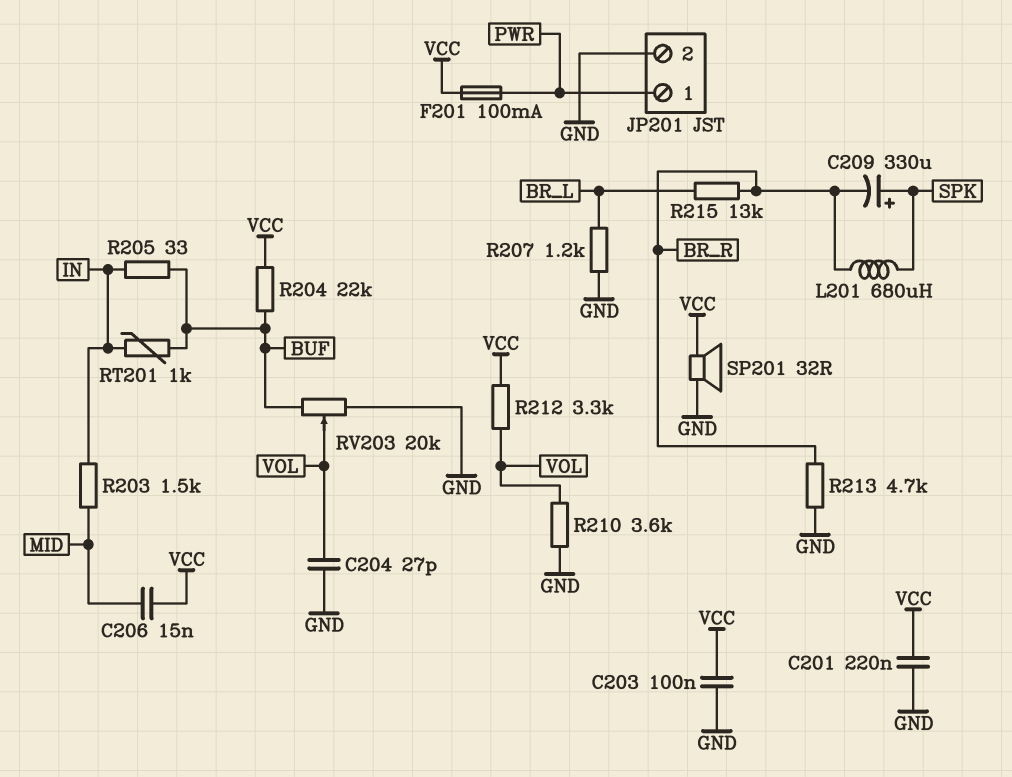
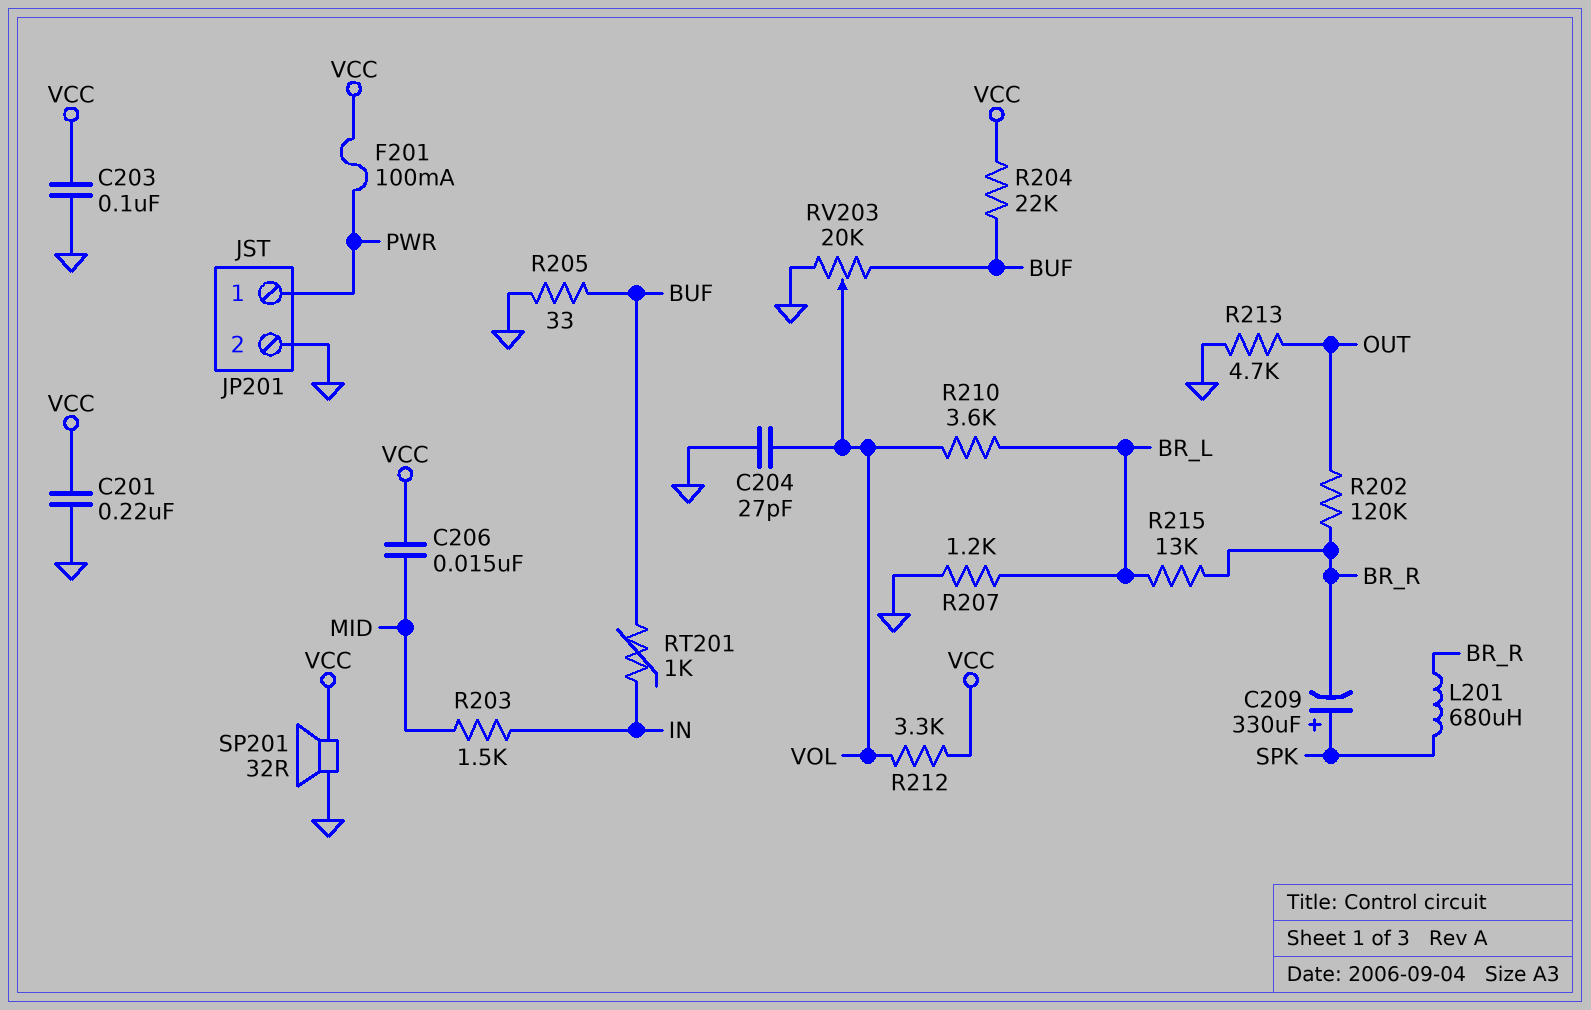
R202: none -> 120k (BR_R, OUT)
R205: 33 (BUF, IN) -> 33 (BUF, GND)
R210: 3.6k (GND, VOL) -> 3.6k (BR_L, VOL)
R213: 4.7k (BR_R, GND) -> 4.7k (GND, OUT)

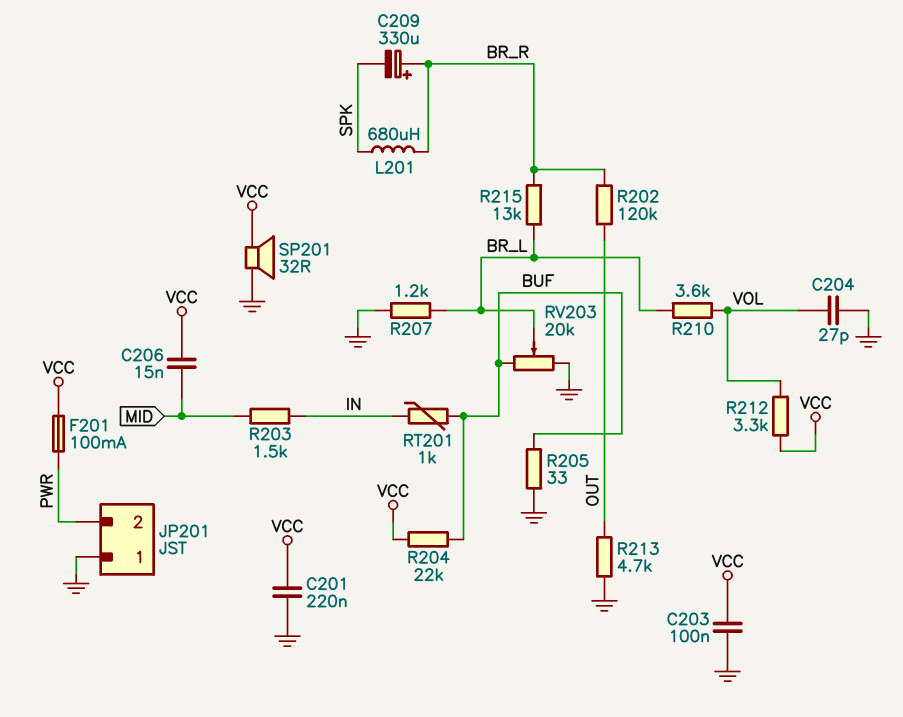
C209: 330uF (plus SPK, minus BR_R) -> 330uF (plus BR_R, minus SPK)
JP201 pin 1: PWR -> GND
JP201 pin 2: GND -> PWR
RV203: 20k (BUF, GND, wiper VOL) -> 20k (BUF, GND, wiper BR_L)

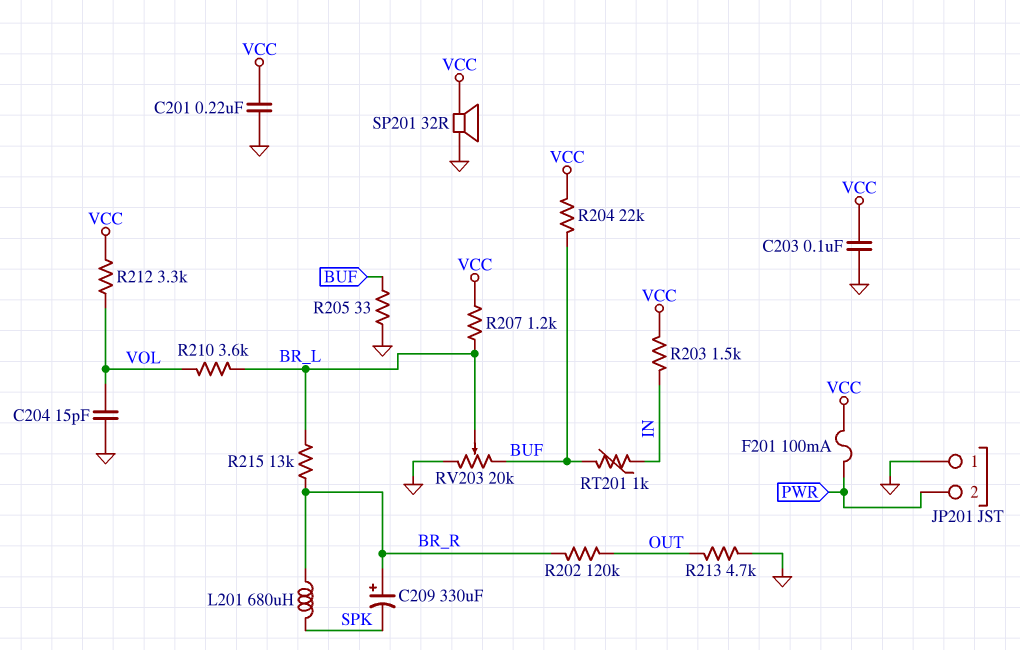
C204: 27pF (GND, VOL) -> 15pF (GND, VOL)
C206: 15nF (MID, VCC) -> none
R203: 1.5k (IN, MID) -> 1.5k (IN, VCC)
R207: 1.2k (BR_L, GND) -> 1.2k (BR_L, VCC)

